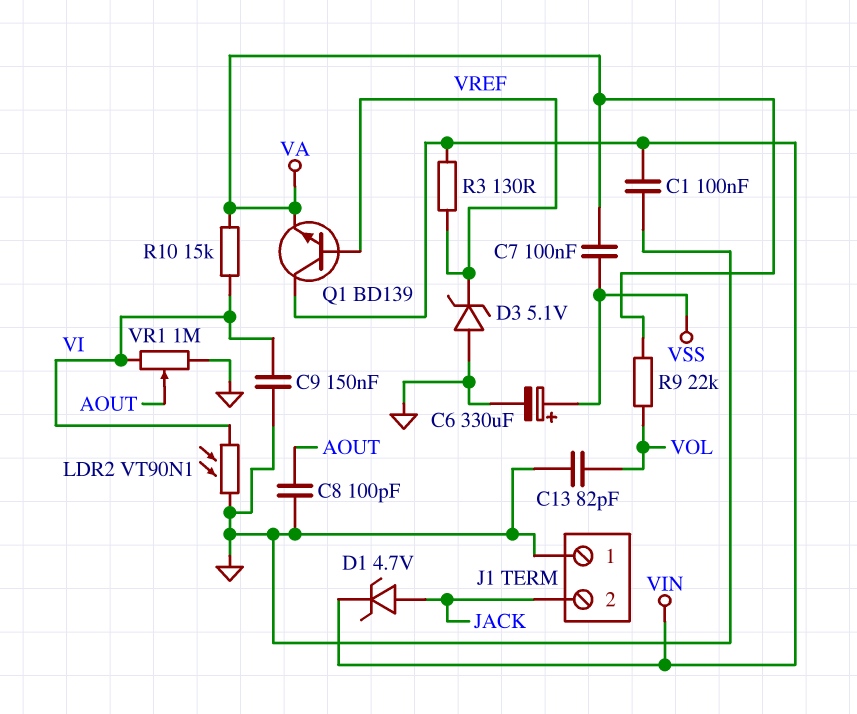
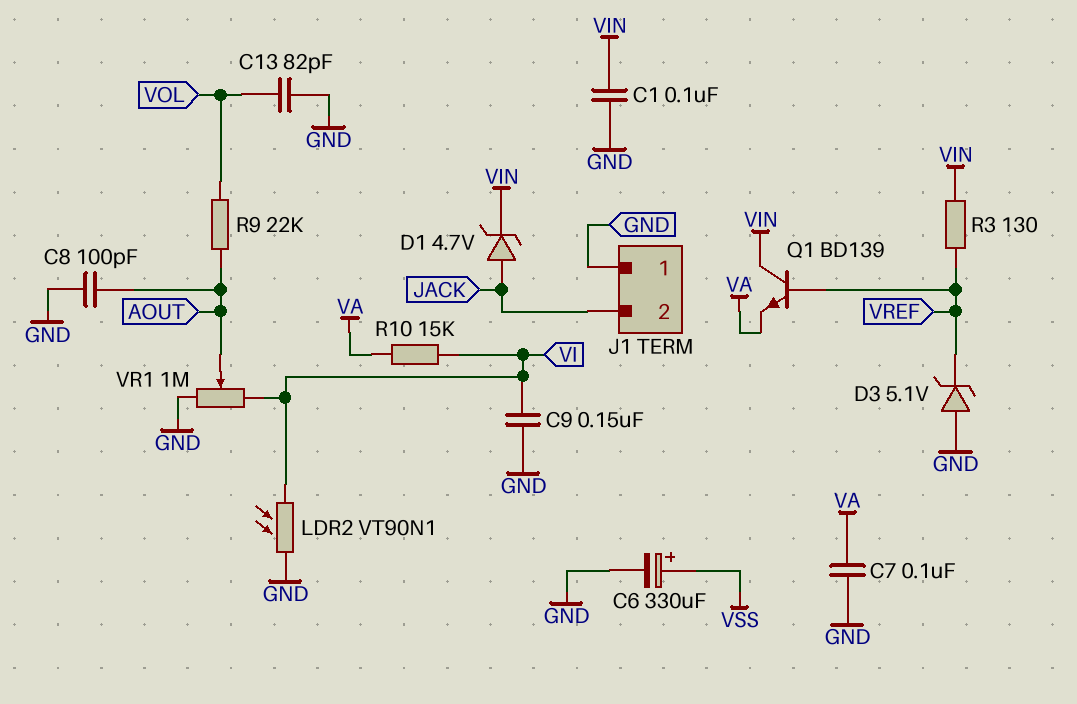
C7: 100nF (VA, VSS) -> 100nF (GND, VA)
R9: 22k (VA, VOL) -> 22k (AOUT, VOL)

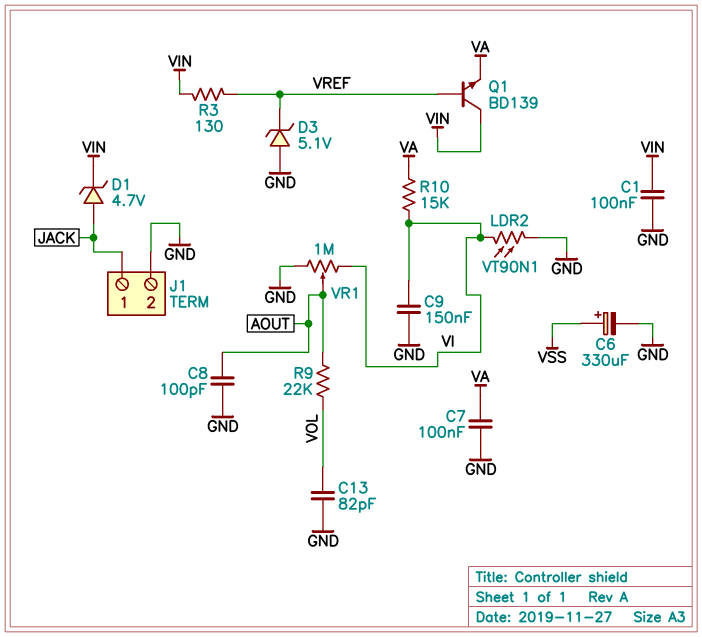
J1 pin 1: GND -> JACK
J1 pin 2: JACK -> GND

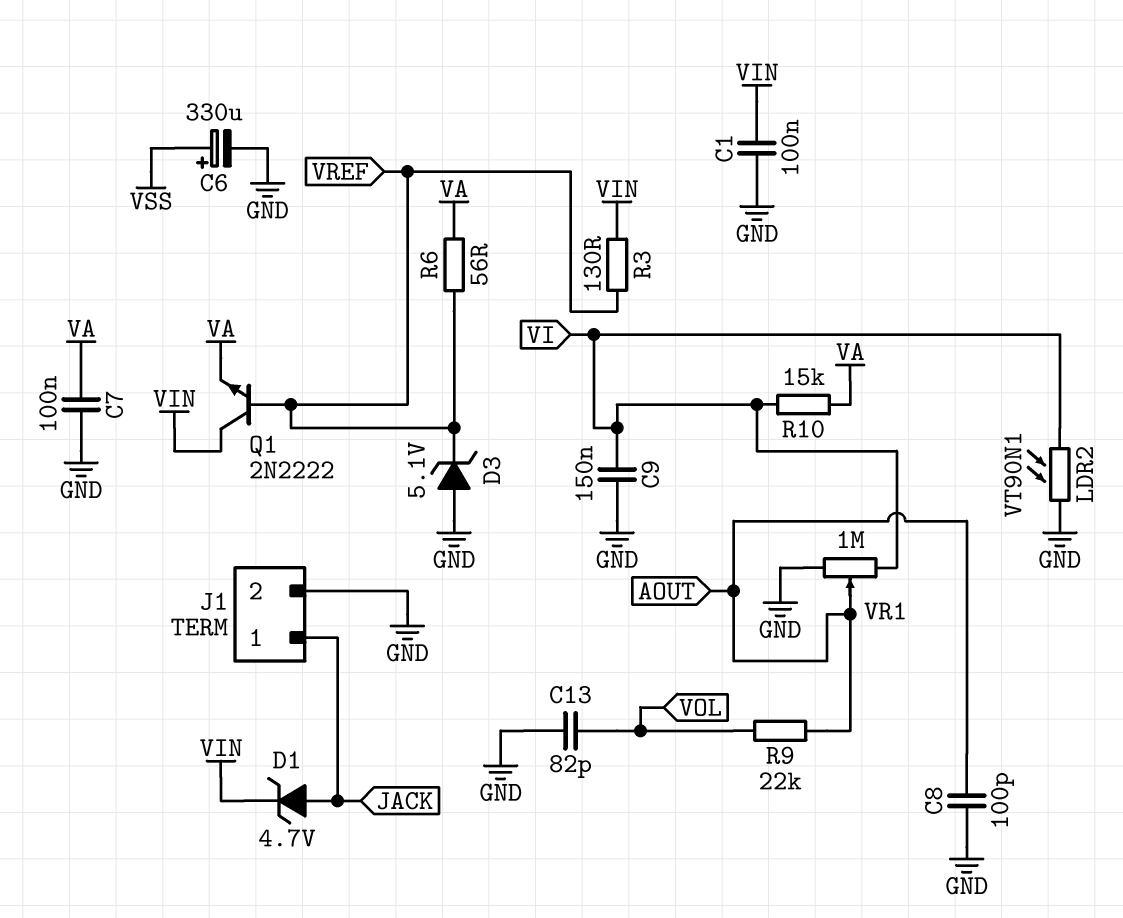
Q1: NPN BD139 (B VREF, C VIN, E VA) -> NPN 2N2222 (B VREF, C VIN, E VA)
R6: none -> 56 (VA, VREF)

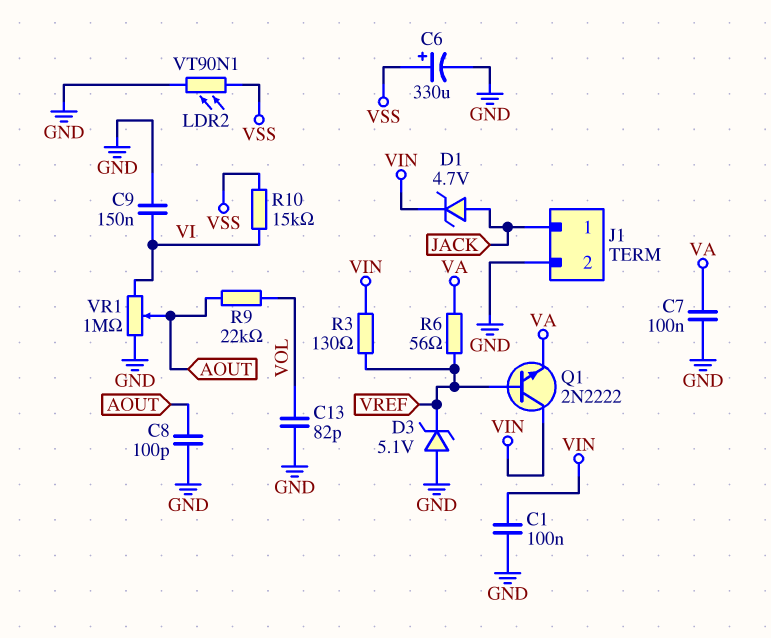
LDR2: VT90N1 (GND, VI) -> VT90N1 (GND, VSS)
R10: 15k (VA, VI) -> 15k (VI, VSS)

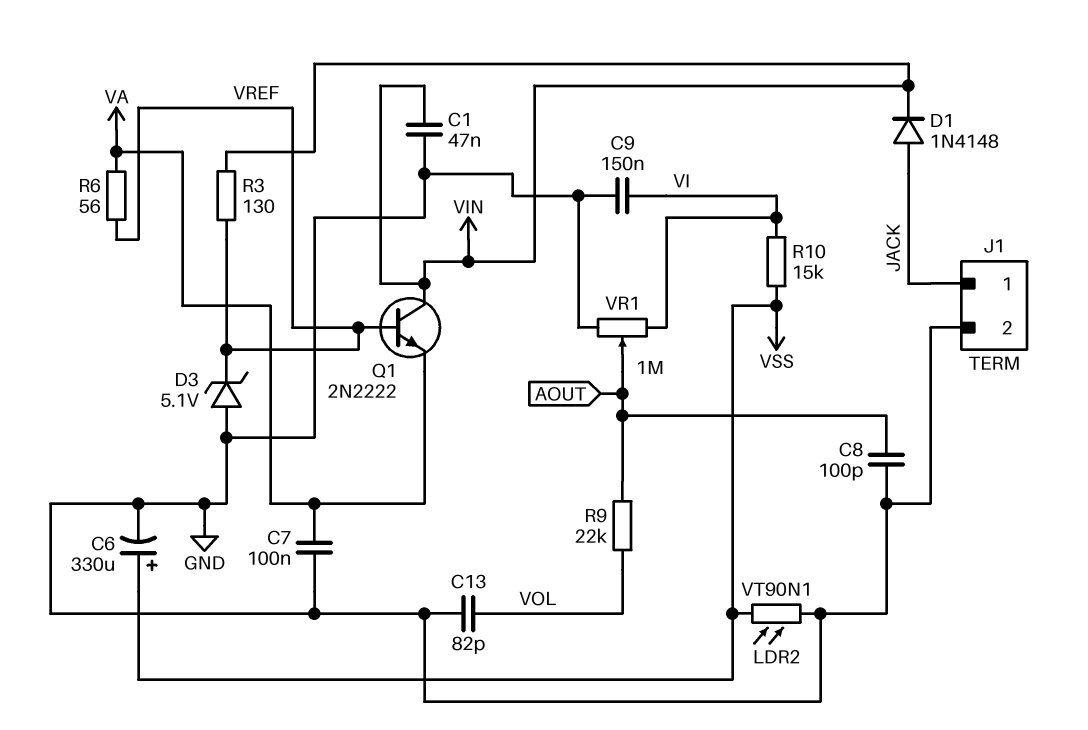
C1: 100nF (GND, VIN) -> 47nF (GND, VIN)
D1: zener 4.7V (A JACK, K VIN) -> diode 1N4148 (A JACK, K VIN)

